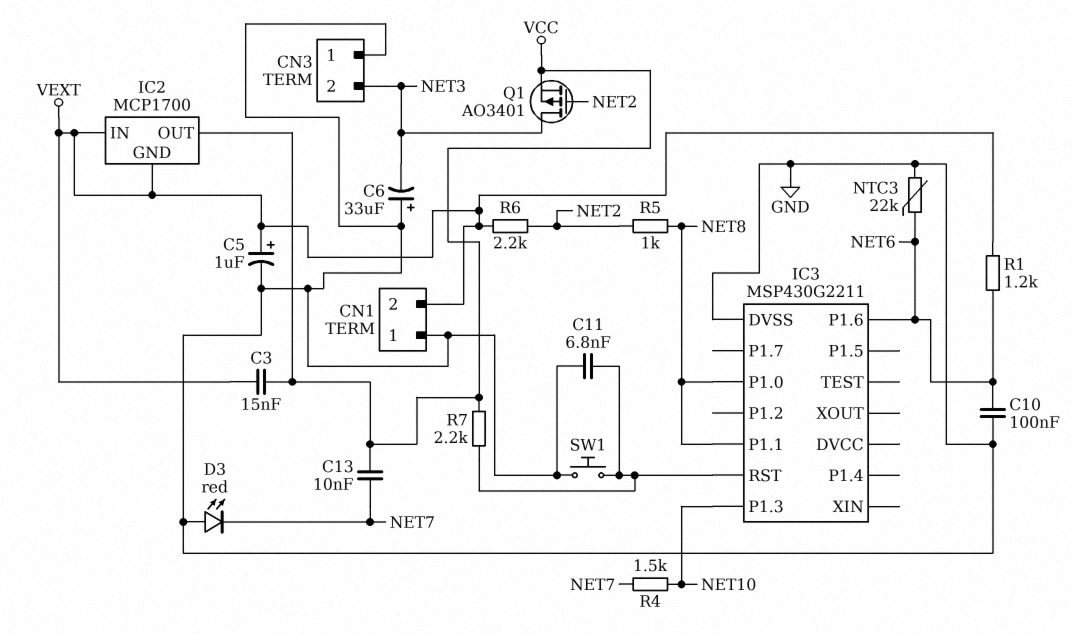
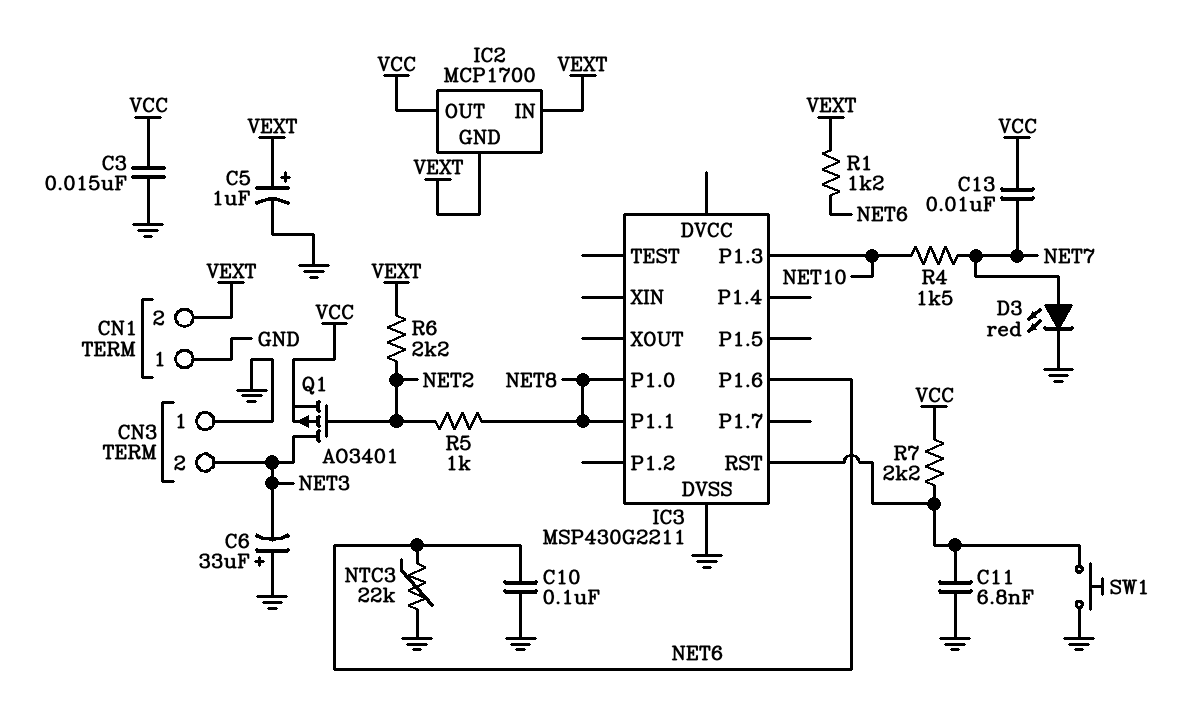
C3: 15nF (VCC, VEXT) -> 15nF (GND, VCC)
D3: LED red (A GND, K NET7) -> LED red (A NET7, K GND)

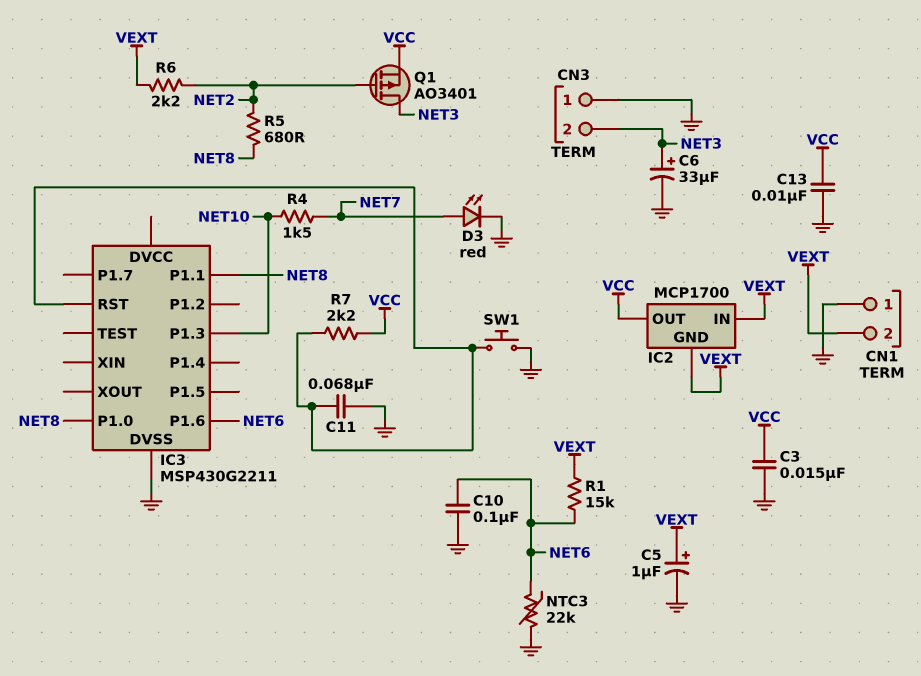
C6: 33uF (plus GND, minus NET3) -> 33uF (plus NET3, minus GND)
C11: 6.8nF (GND, IC3/RST) -> 68nF (GND, IC3/RST)
C13: 10nF (NET7, VCC) -> 10nF (GND, VCC)
R1: 1.2k (NET6, VEXT) -> 15k (NET6, VEXT)
R5: 1k (NET2, NET8) -> 680 (NET2, NET8)

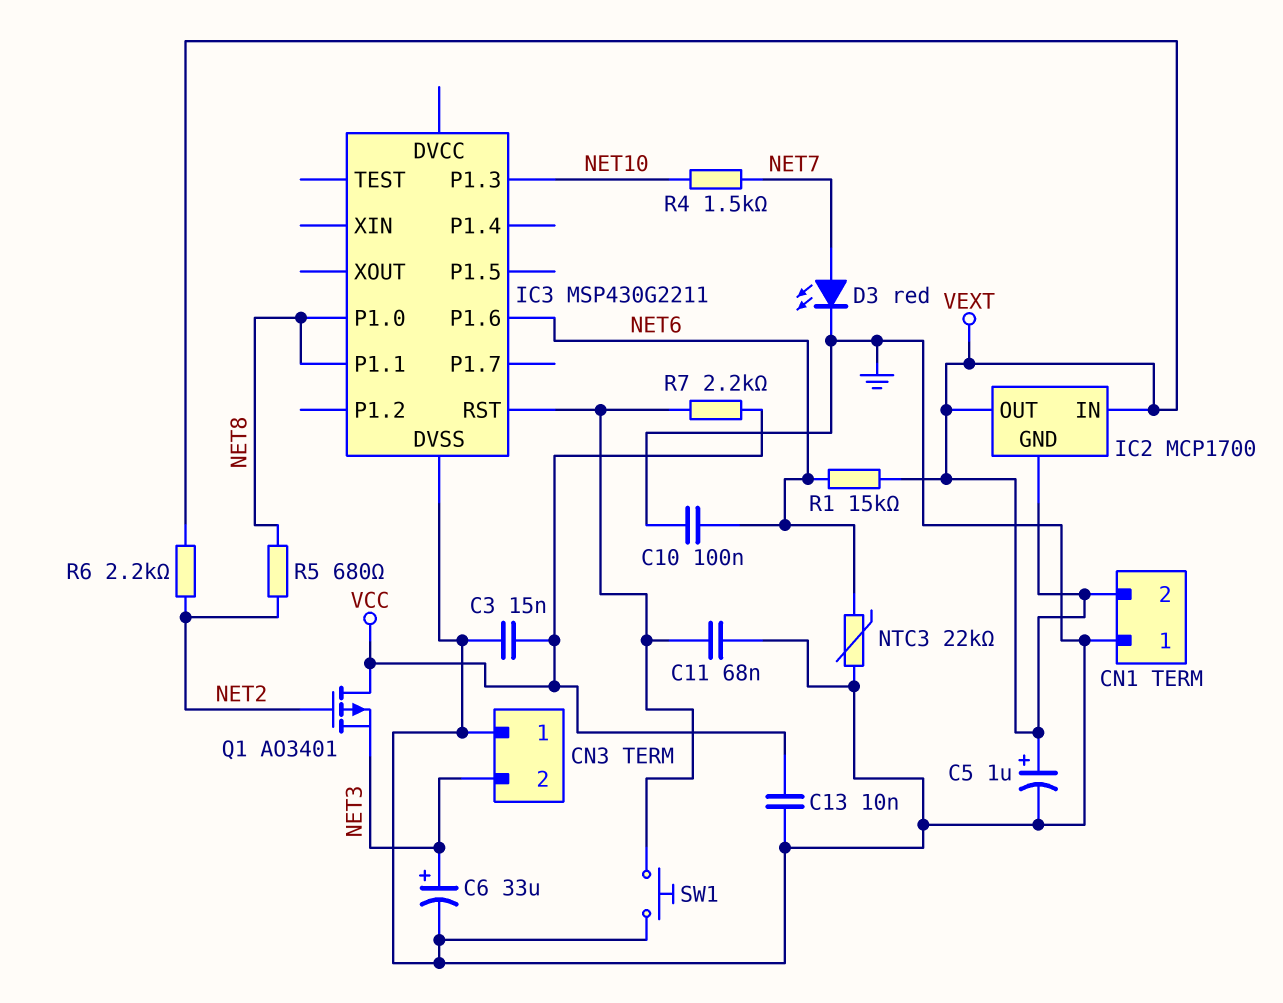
IC2 pin OUT: VCC -> VEXT
Q1: PMOS AO3401 (G NET2, D NET3, S VCC) -> PMOS AO3401 (G NET2, D VCC, S NET3)

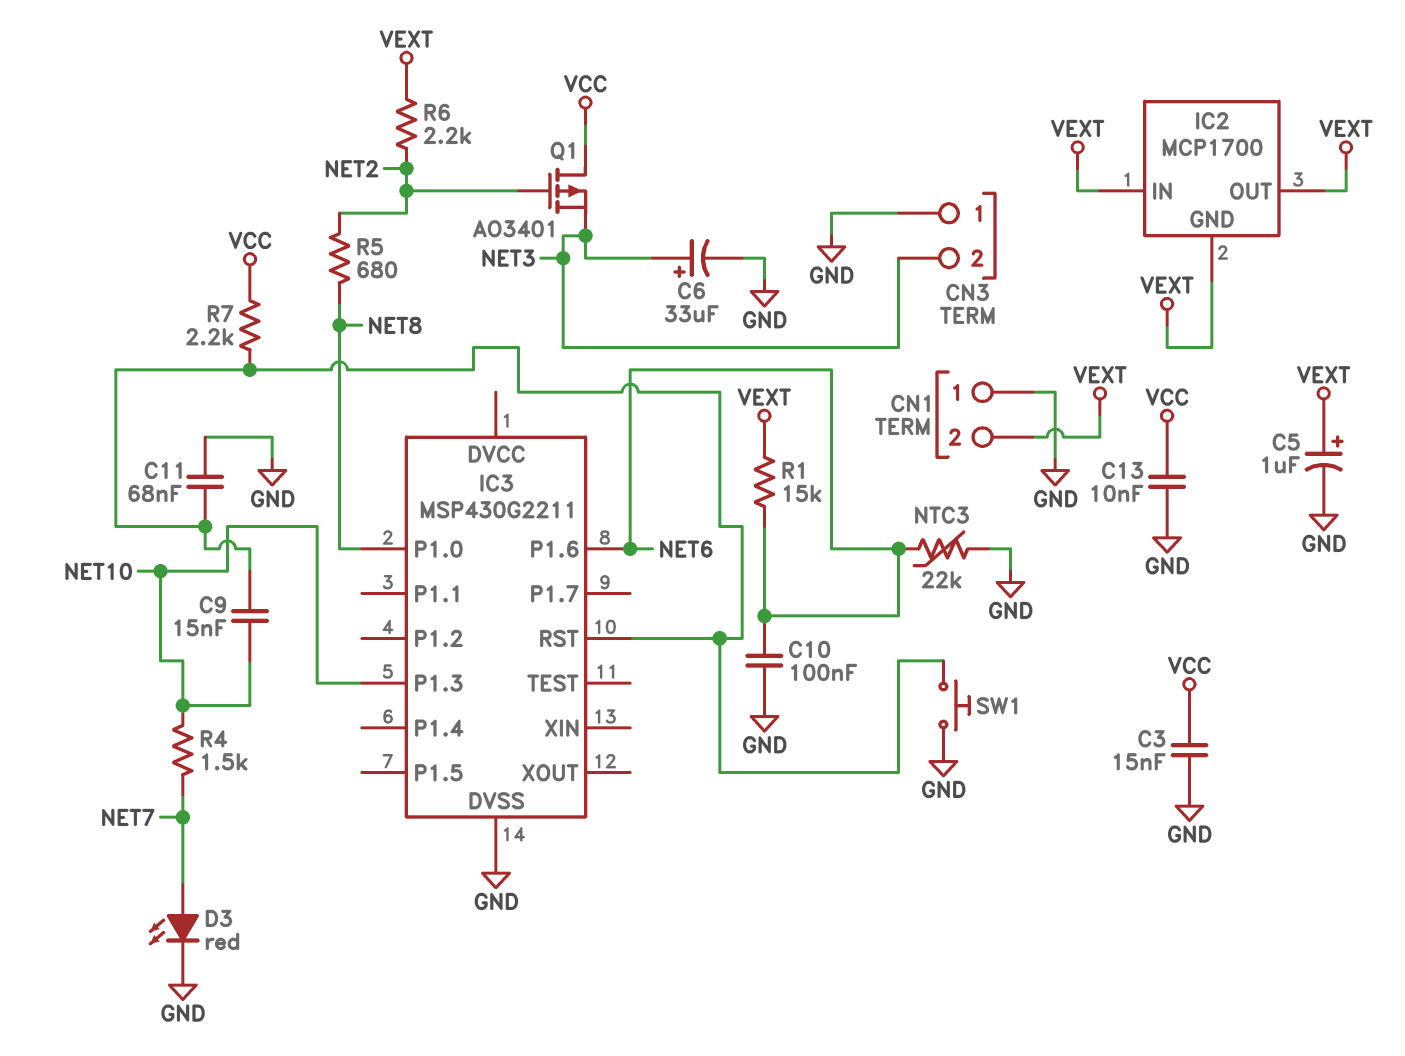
C9: none -> 15nF (IC3/RST, NET10)
IC3 pin P1.1: NET8 -> none

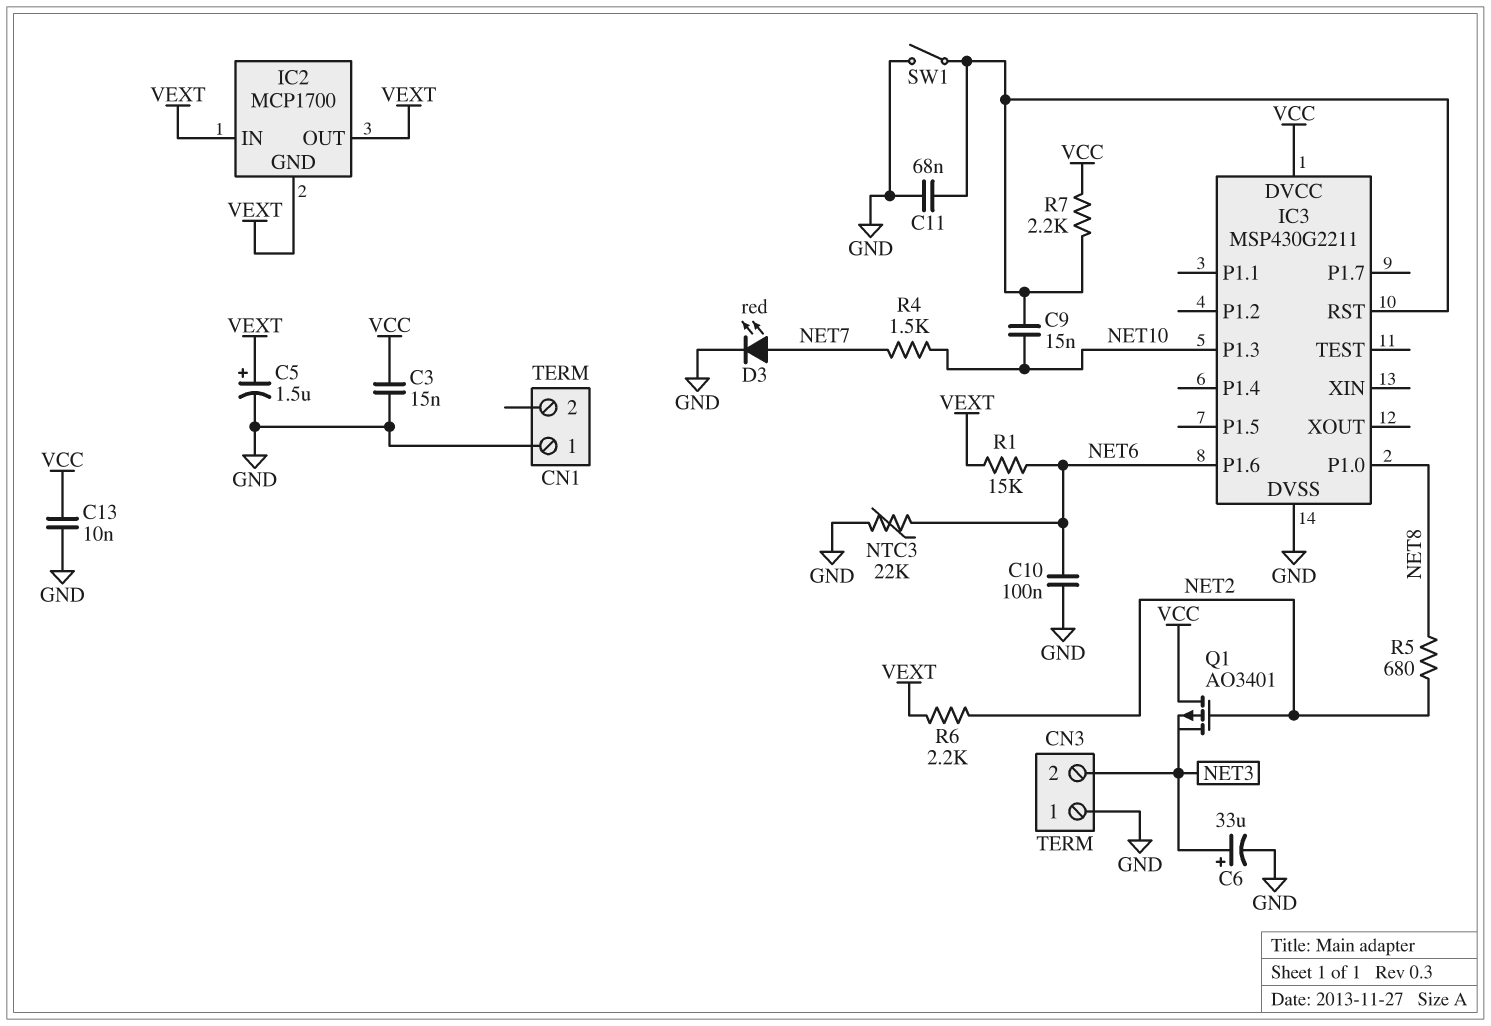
C5: 1uF (plus VEXT, minus GND) -> 1.5uF (plus VEXT, minus GND)
CN1 pin 2: VEXT -> none
IC3 pin DVCC: none -> VCC
SW1: button (GND, IC3/RST) -> switch (GND, IC3/RST)

